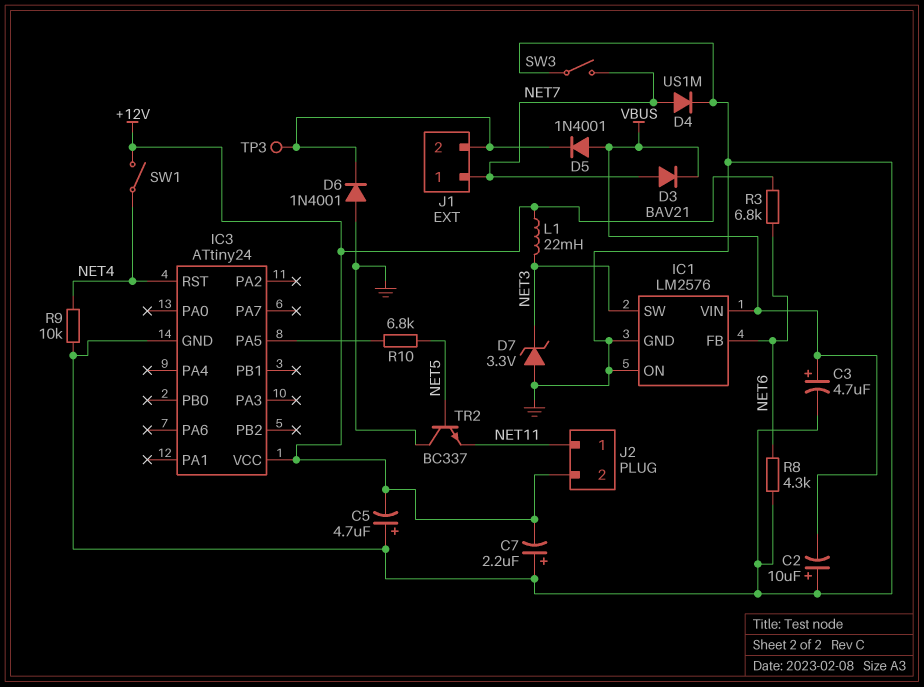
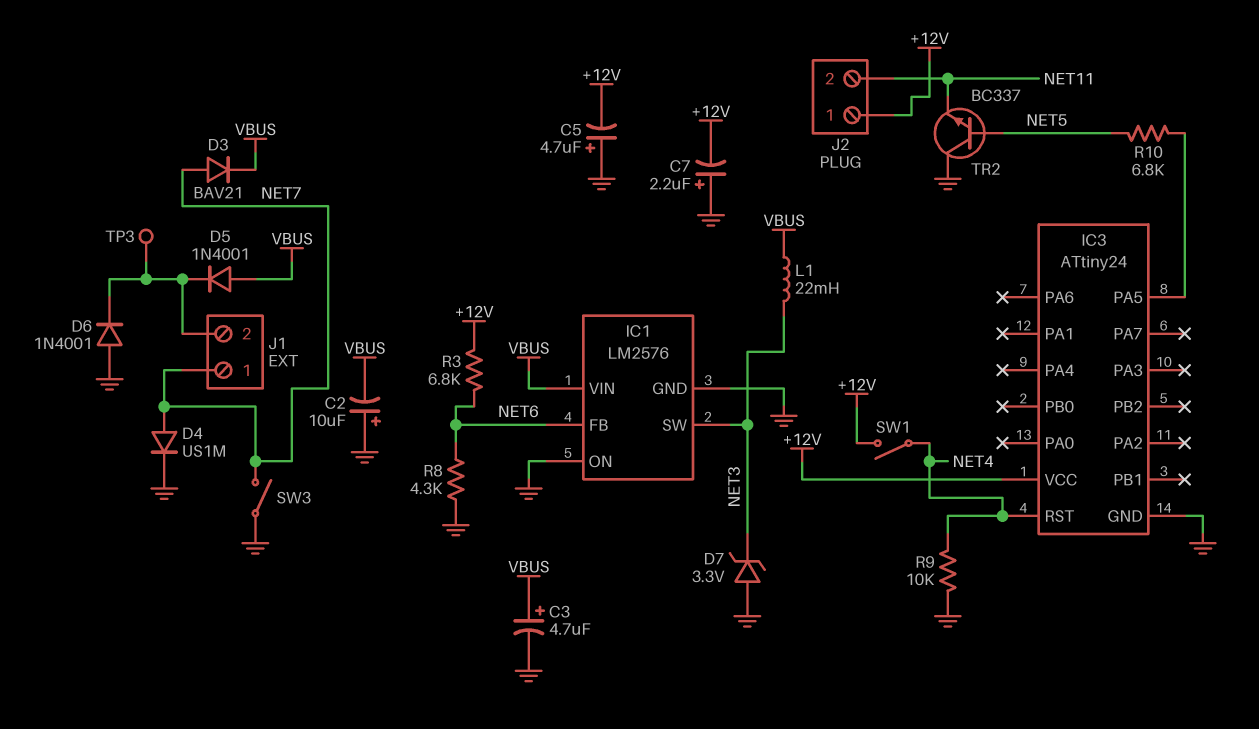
J2 pin 1: NET11 -> +12V
J2 pin 2: +12V -> NET11
L1: 22mH (+12V, NET3) -> 22mH (NET3, VBUS)

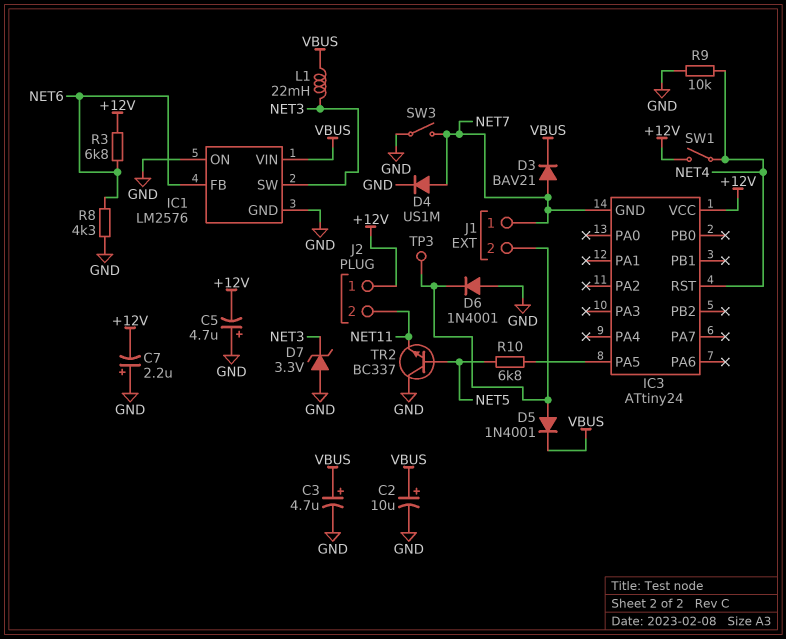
C2: 10uF (plus GND, minus VBUS) -> 10uF (plus VBUS, minus GND)
D5: diode 1N4001 (A VBUS, K J1/2) -> diode 1N4001 (A J1/2, K VBUS)
IC3 pin GND: GND -> NET7

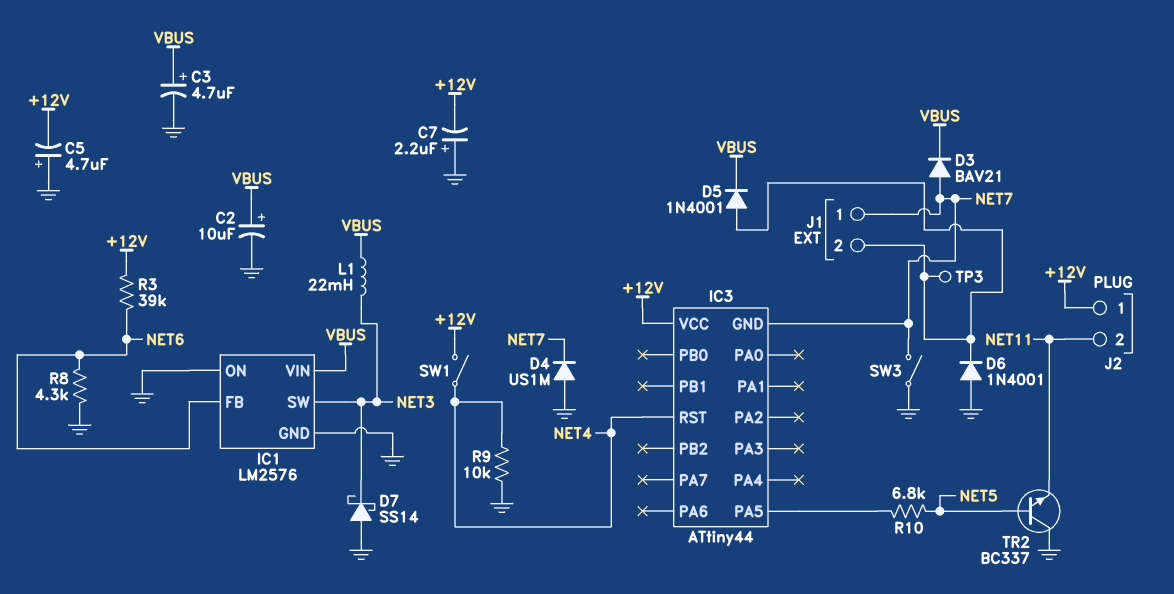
D4: diode US1M (A NET7, K GND) -> diode US1M (A GND, K NET7)
D7: zener 3.3V (A GND, K NET3) -> schottky SS14 (A GND, K NET3)
IC3: ATtiny24 -> ATtiny44
R3: 6.8k (+12V, NET6) -> 39k (+12V, NET6)

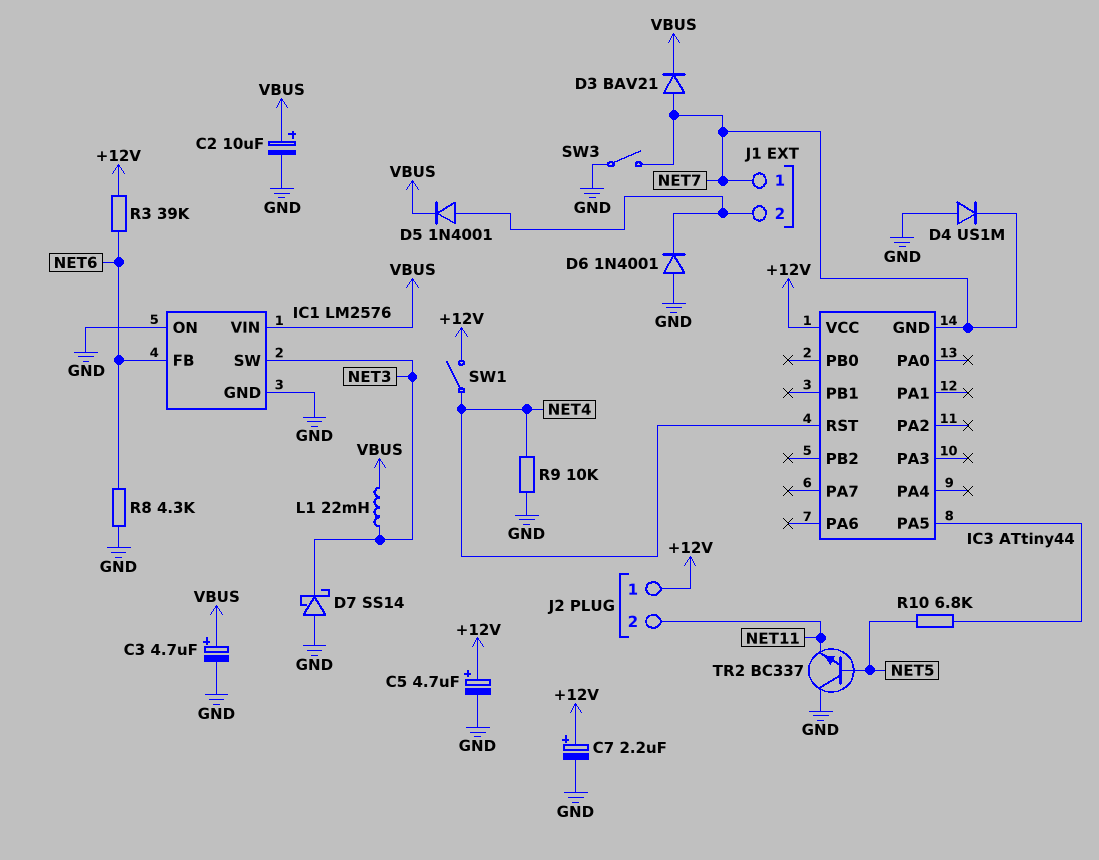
C5: 4.7uF (plus GND, minus +12V) -> 4.7uF (plus +12V, minus GND)
C7: 2.2uF (plus GND, minus +12V) -> 2.2uF (plus +12V, minus GND)
TP3: test point (J1/2) -> none

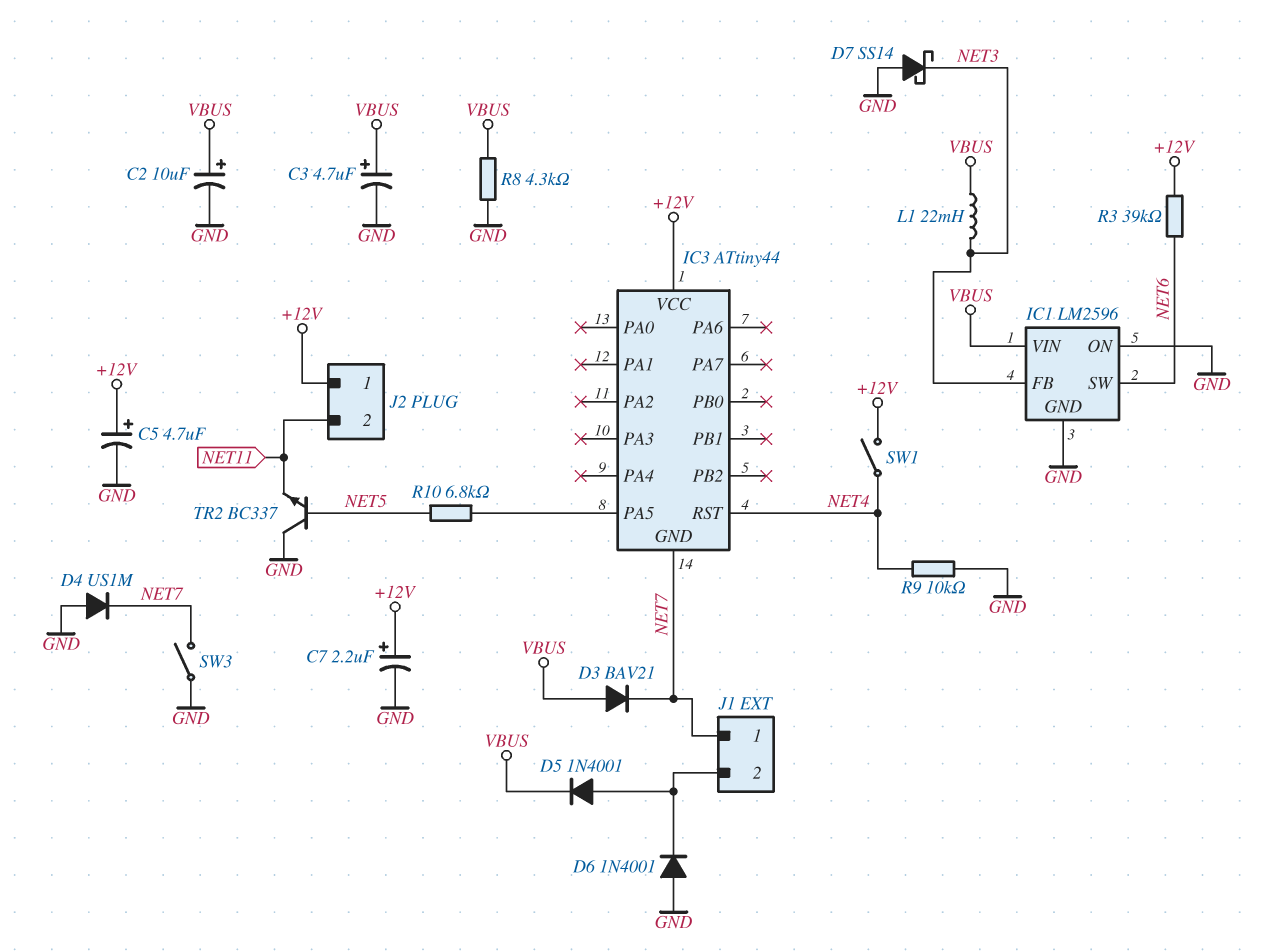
D3: diode BAV21 (A NET7, K VBUS) -> diode BAV21 (A VBUS, K NET7)
IC1: LM2576 -> LM2596
IC1 pin FB: NET6 -> NET3
IC1 pin SW: NET3 -> NET6
R8: 4.3k (GND, NET6) -> 4.3k (GND, VBUS)

